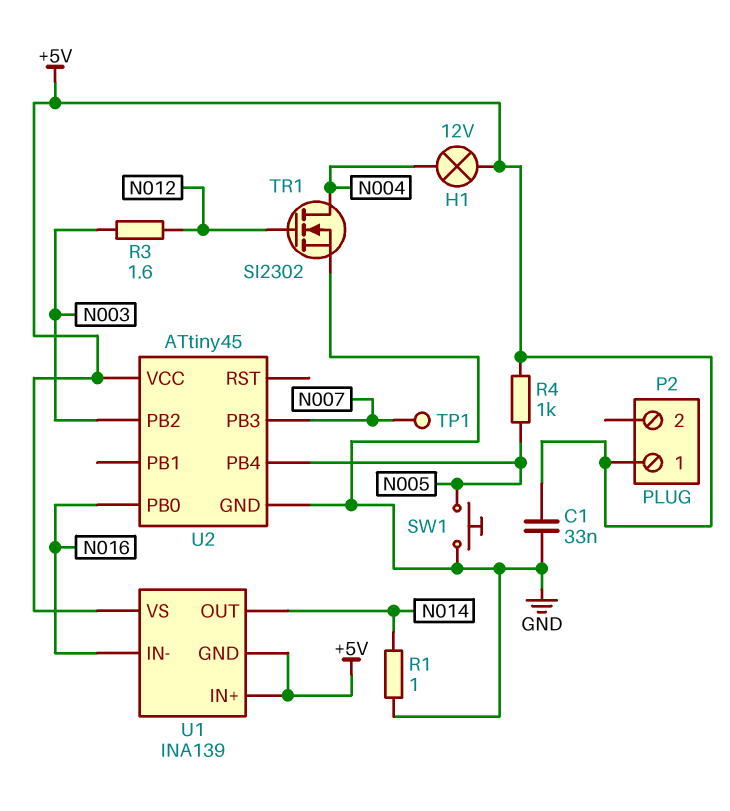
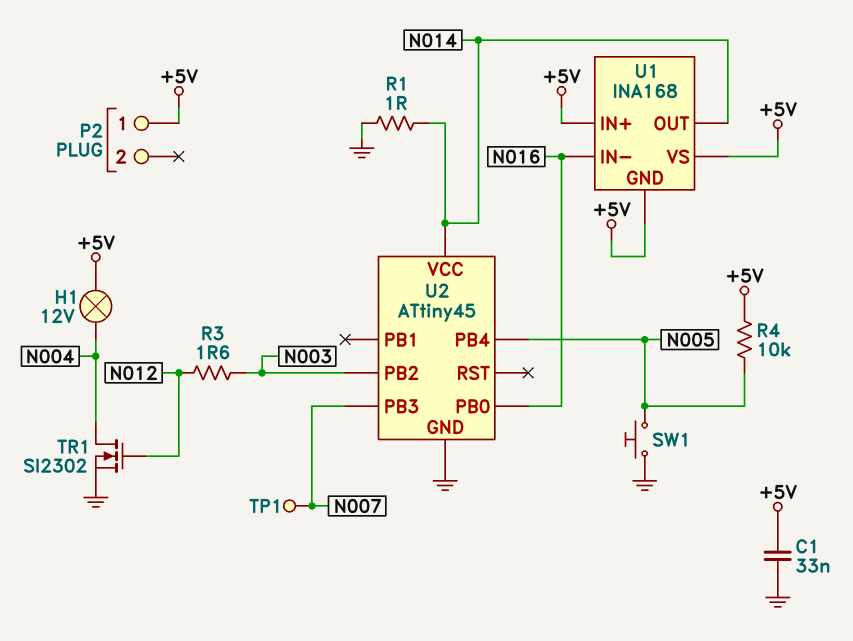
R4: 1k (+5V, N005) -> 10k (+5V, N005)
U1: INA139 -> INA168
U2 pin VCC: +5V -> N014

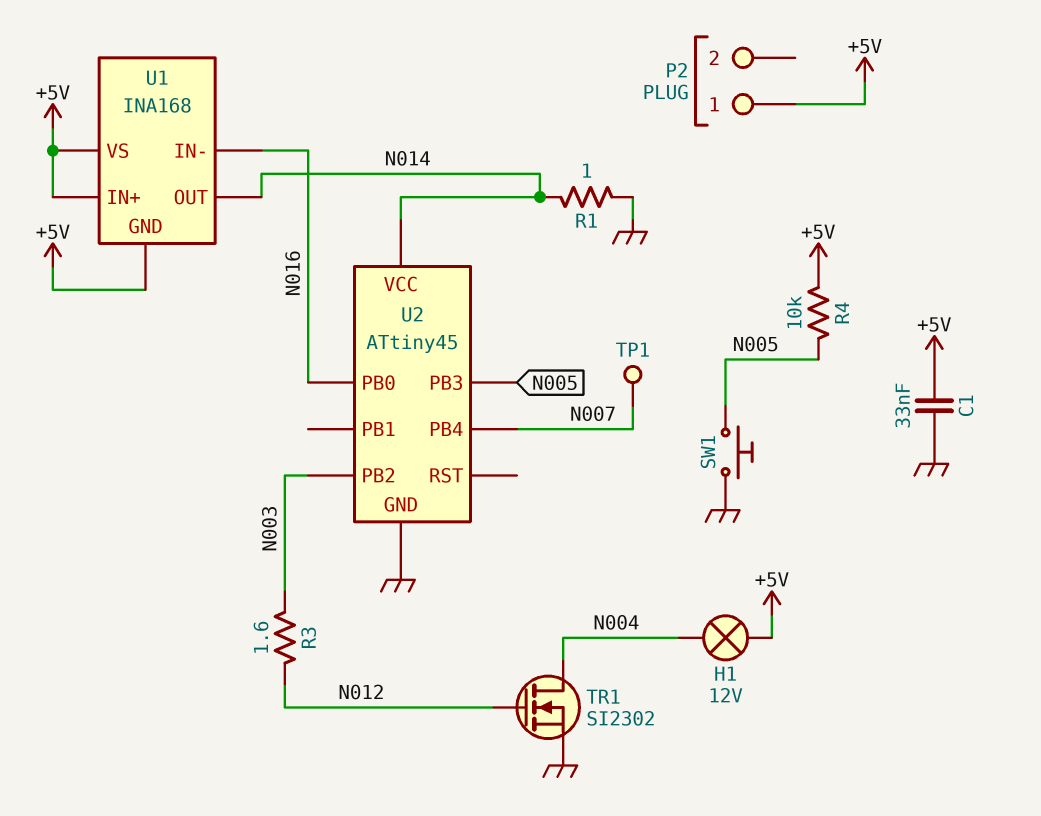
U2 pin PB3: N007 -> N005
U2 pin PB4: N005 -> N007

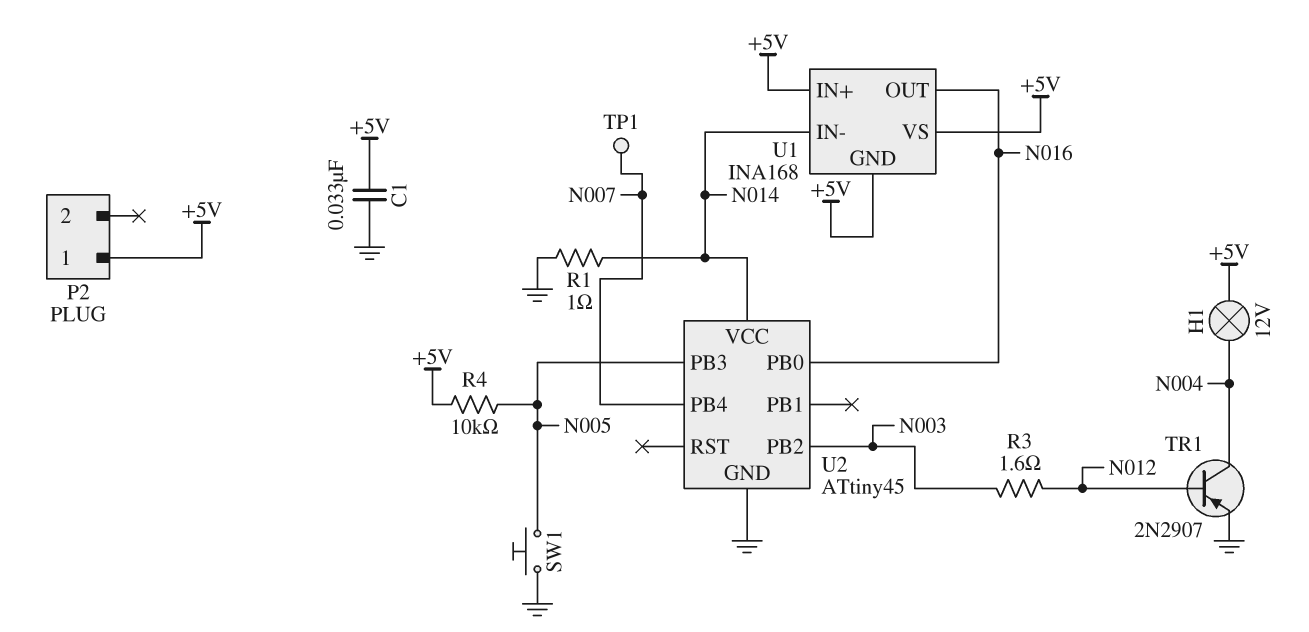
TR1: NMOS SI2302 (G N012, D N004, S GND) -> PNP 2N2907 (B N012, C N004, E GND)
U1 pin IN-: N016 -> N014
U1 pin OUT: N014 -> N016

